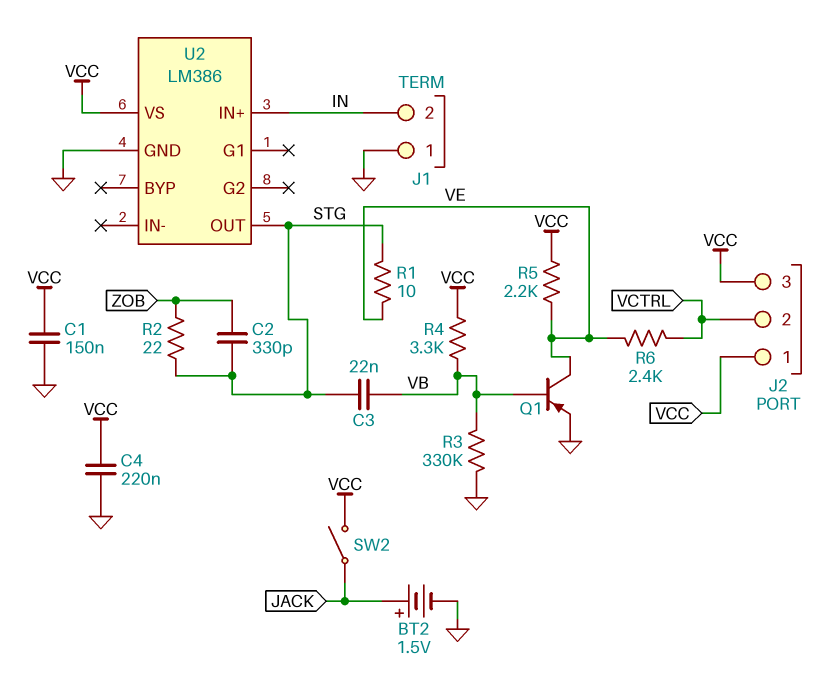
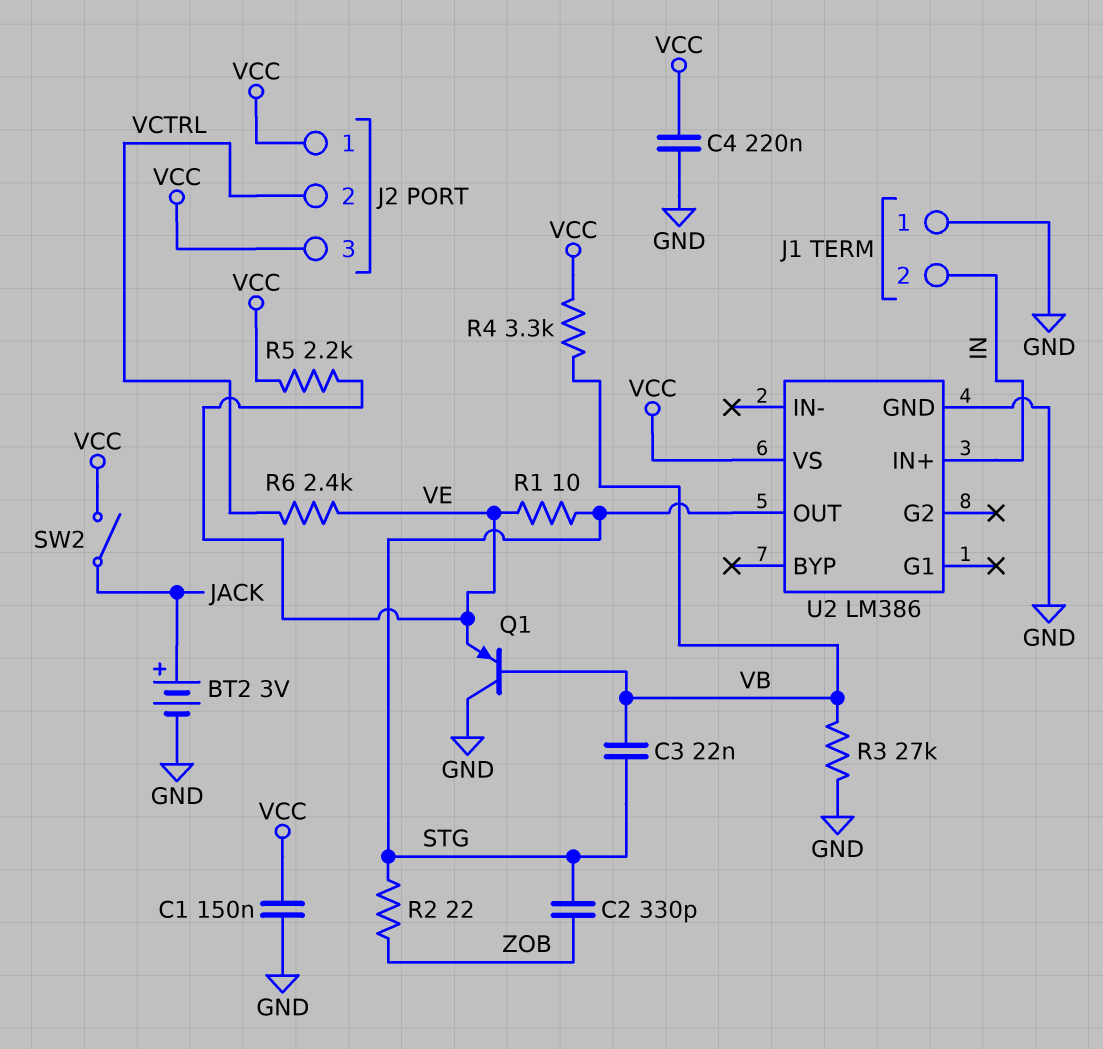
BT2: 1.5V (plus JACK, minus GND) -> 3V (plus JACK, minus GND)
Q1: PNP (B VB, C VE, E GND) -> PNP (B VB, C GND, E VE)
R3: 330k (GND, VB) -> 27k (GND, VB)

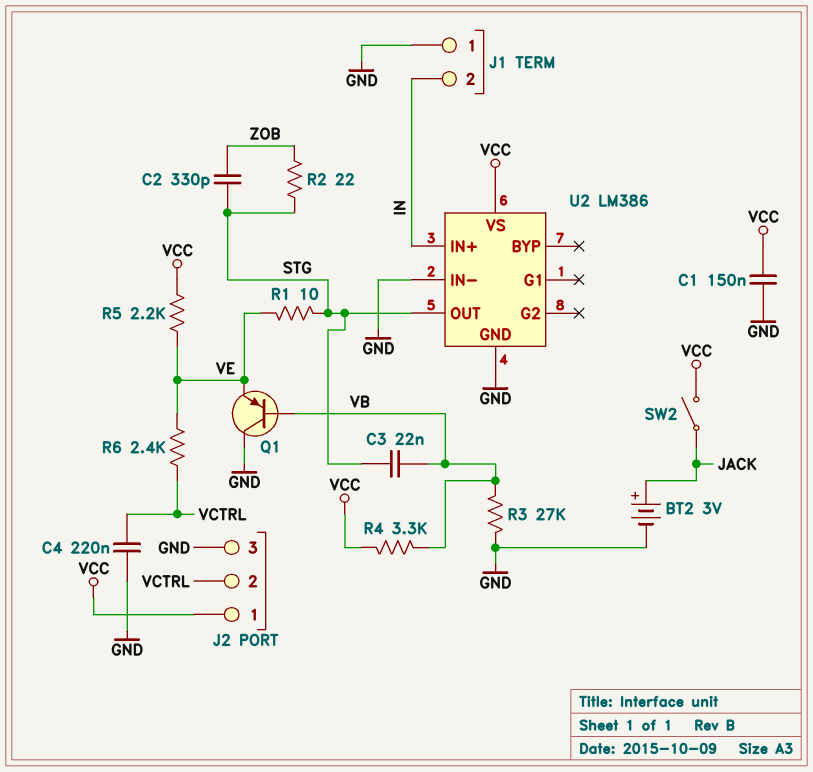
C4: 220nF (GND, VCC) -> 220nF (GND, VCTRL)
J2 pin 3: VCC -> GND
U2 pin IN-: none -> GND

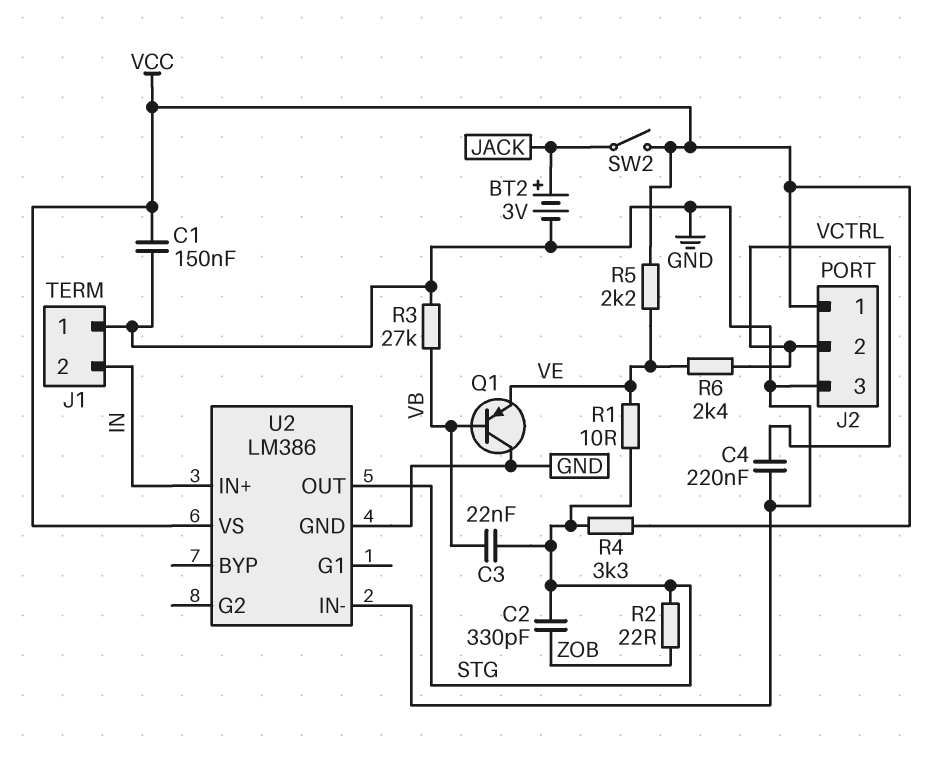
R4: 3.3k (VB, VCC) -> 3.3k (STG, VCC)

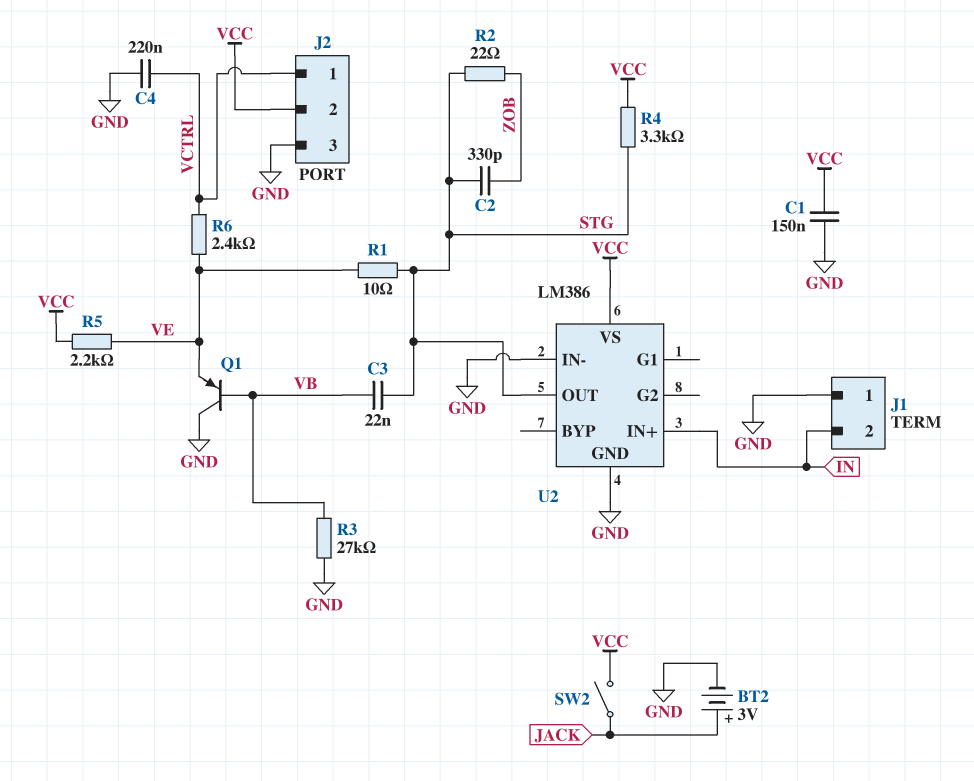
J2 pin 1: VCC -> VCTRL
J2 pin 2: VCTRL -> VCC

